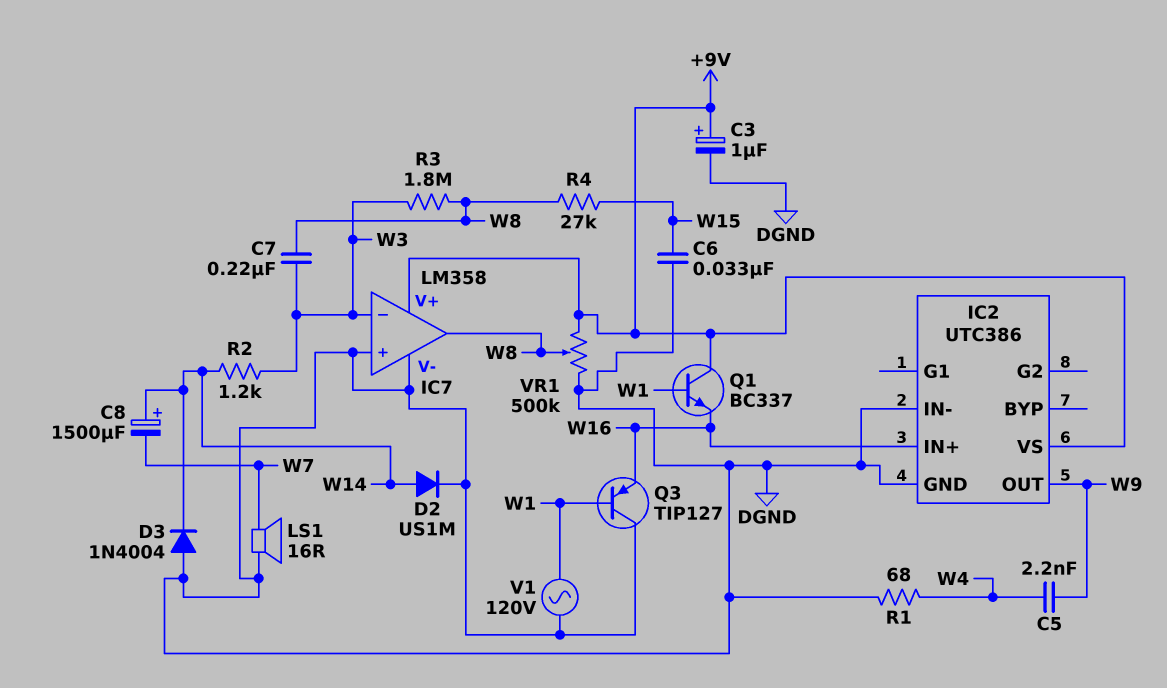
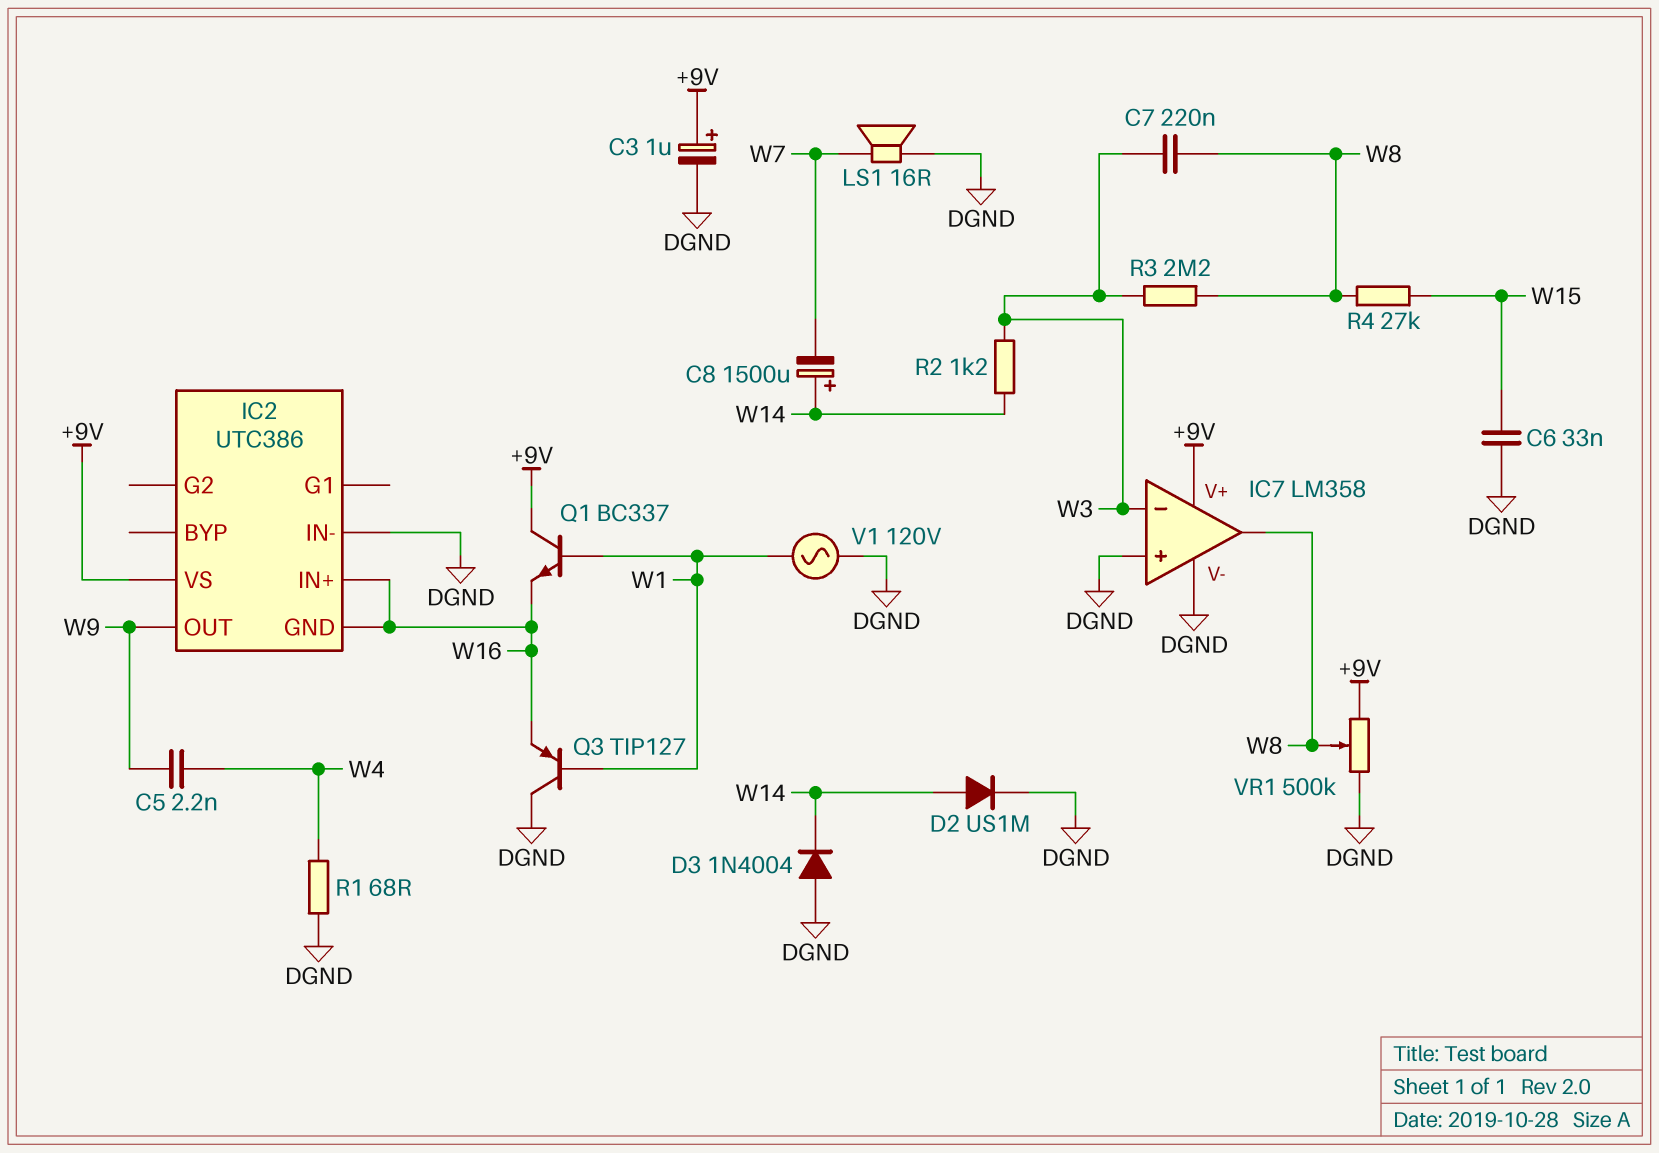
IC2 pin GND: DGND -> W16
R3: 1.8M (W3, W8) -> 2.2M (W3, W8)

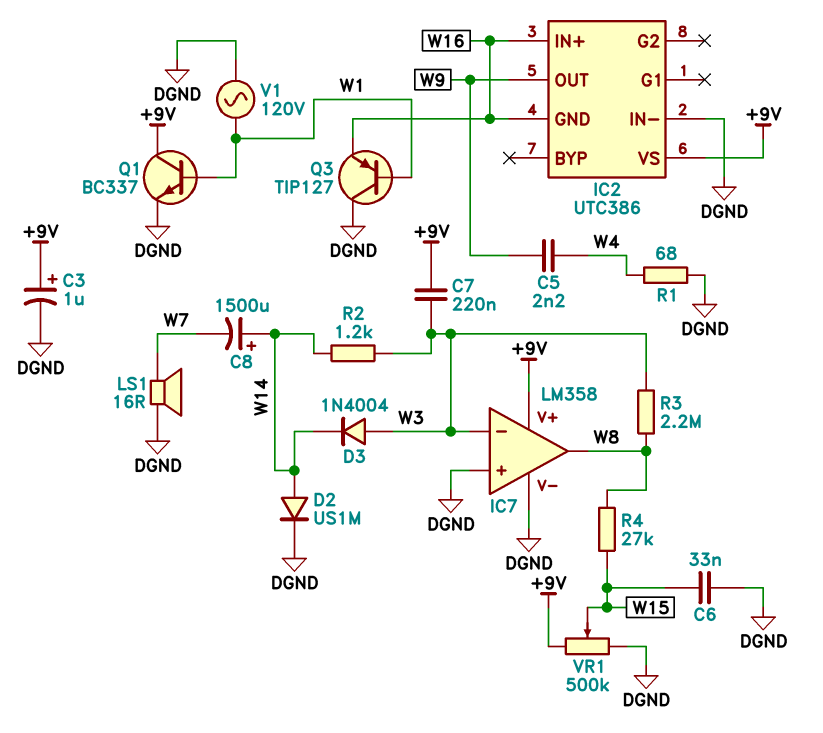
C7: 220nF (W3, W8) -> 220nF (+9V, W3)
D3: diode 1N4004 (A DGND, K W14) -> diode 1N4004 (A W3, K W14)
Q1: NPN BC337 (B W1, C +9V, E W16) -> NPN BC337 (B W1, C +9V, E DGND)
VR1: 500k (+9V, DGND, wiper W8) -> 500k (+9V, DGND, wiper W15)

